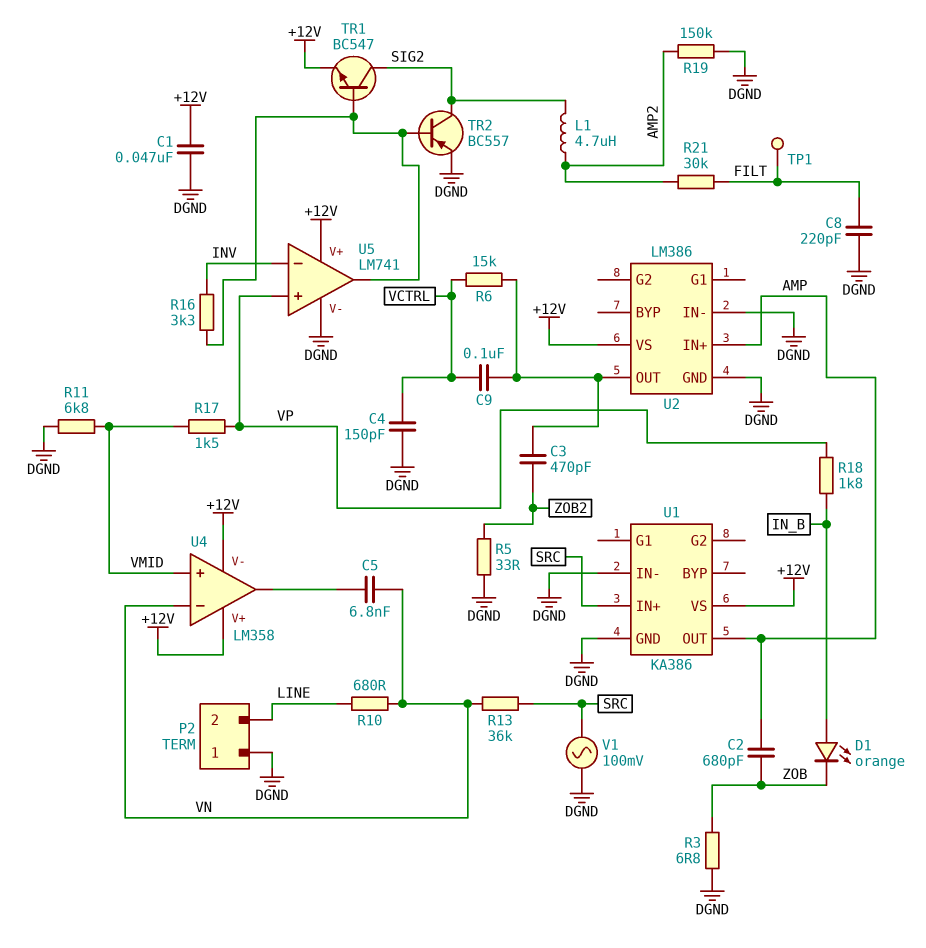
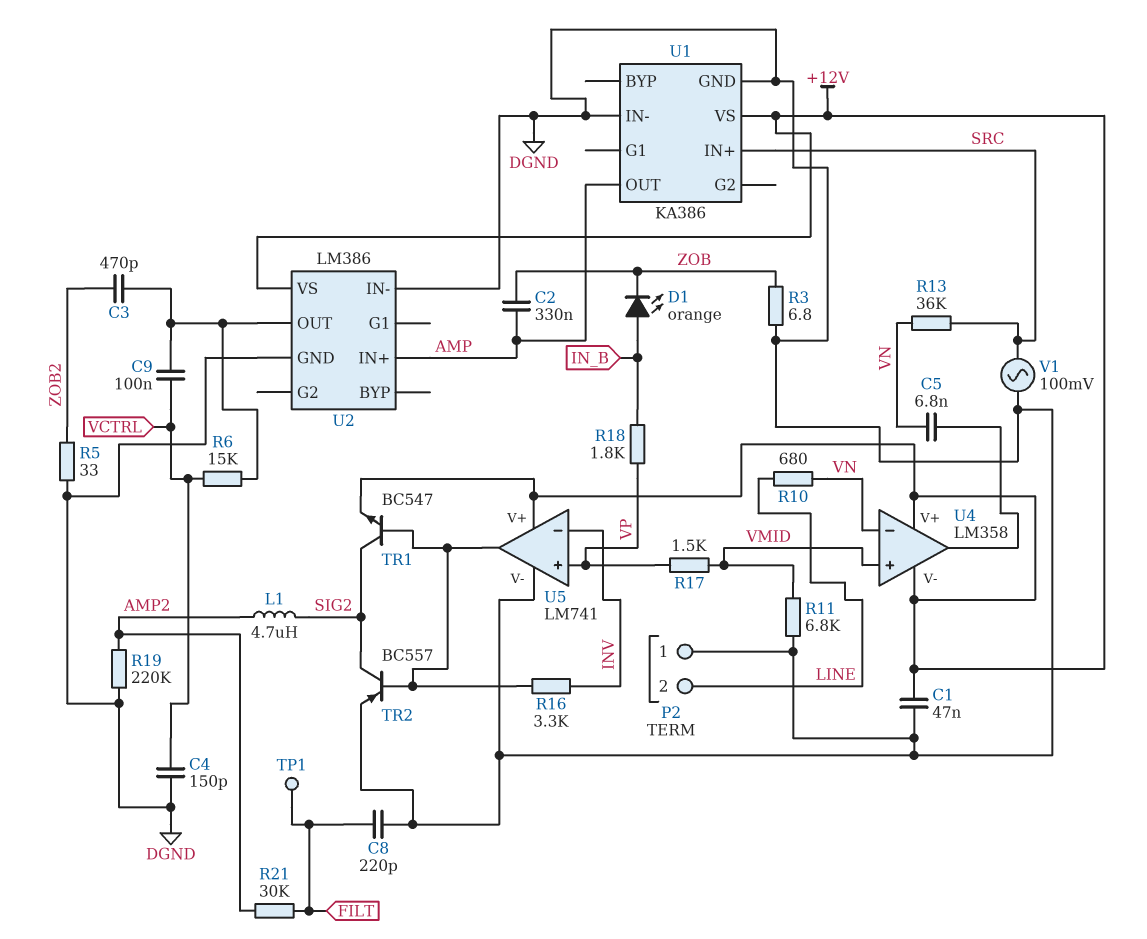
C2: 680pF (AMP, ZOB) -> 330nF (AMP, ZOB)
R19: 150k (AMP2, DGND) -> 220k (AMP2, DGND)

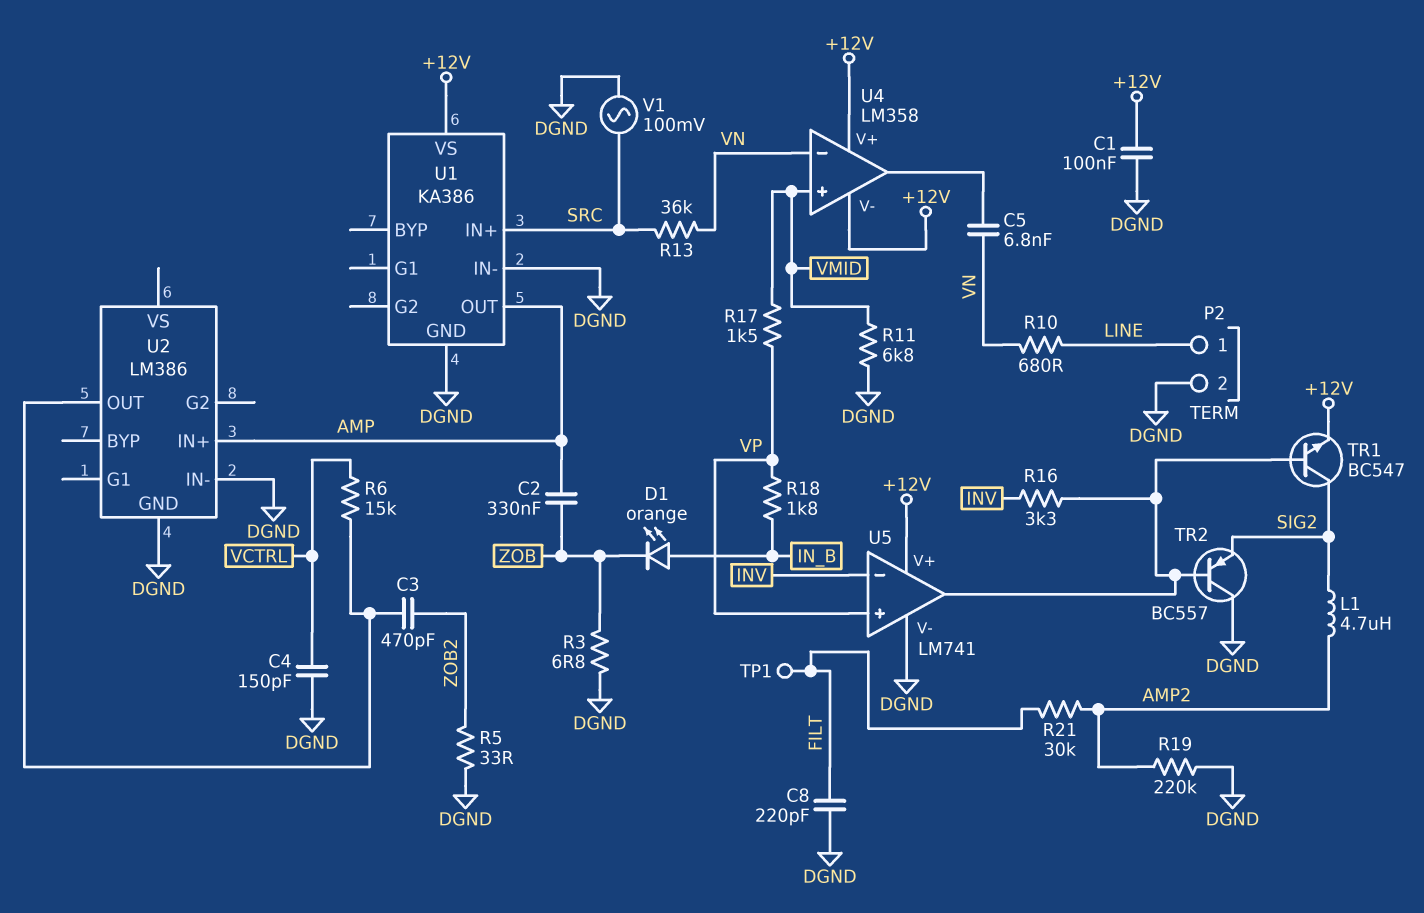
C1: 47nF (+12V, DGND) -> 100nF (+12V, DGND)
C9: 100nF (U2/OUT, VCTRL) -> none
P2 pin 1: DGND -> LINE
P2 pin 2: LINE -> DGND
TR2: PNP BC557 (B U5/out, C SIG2, E DGND) -> PNP BC557 (B U5/out, C DGND, E SIG2)
U2 pin VS: +12V -> none

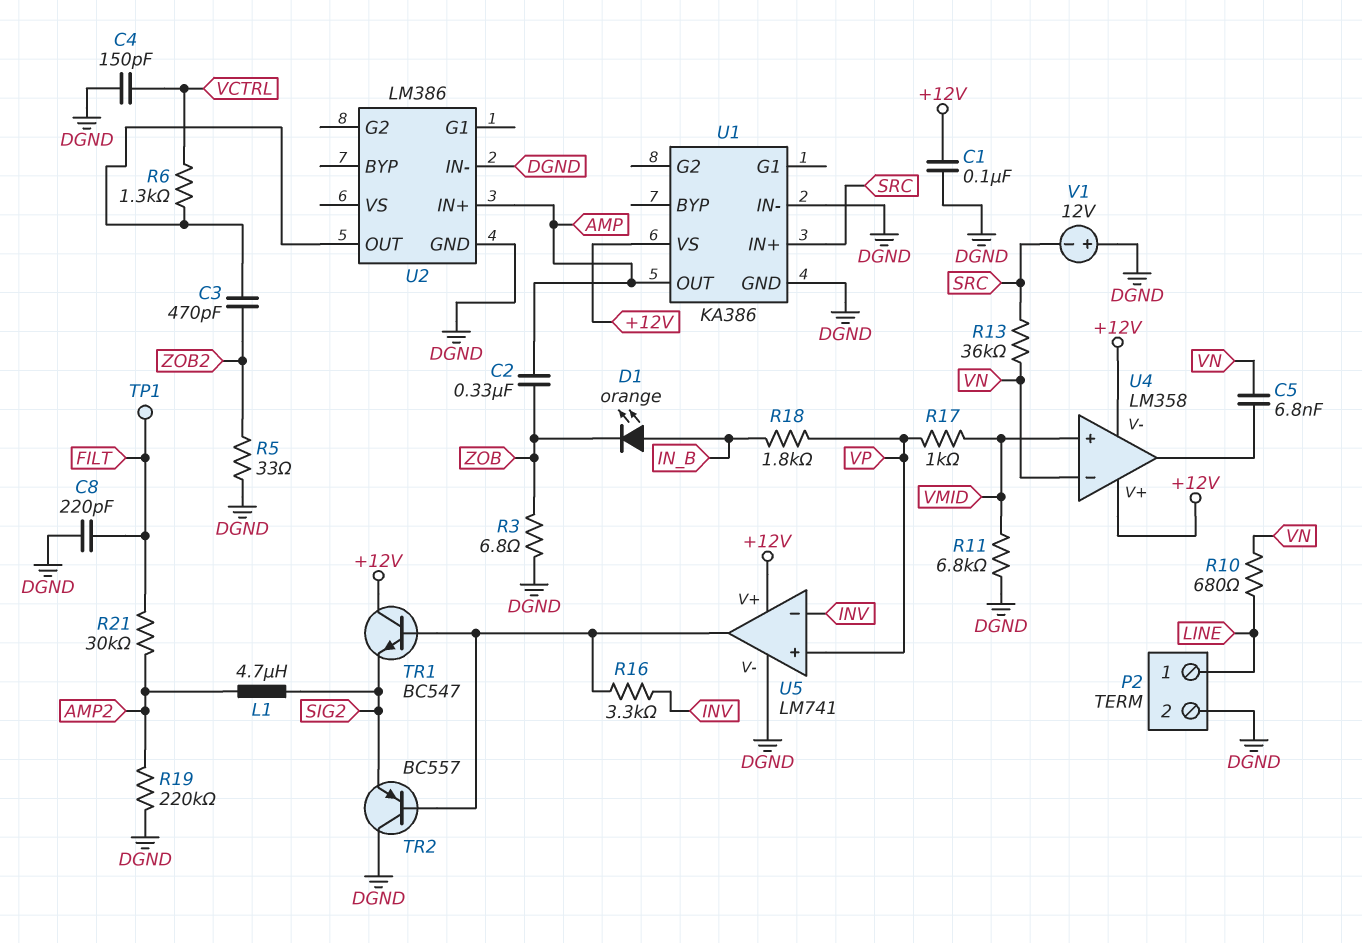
R6: 15k (U2/OUT, VCTRL) -> 1.3k (U2/OUT, VCTRL)
R17: 1.5k (VMID, VP) -> 1k (VMID, VP)
TR1: NPN BC547 (B U5/out, C SIG2, E +12V) -> NPN BC547 (B U5/out, C +12V, E SIG2)
V1: AC 100mV (DGND, SRC) -> 12V (plus DGND, minus SRC)

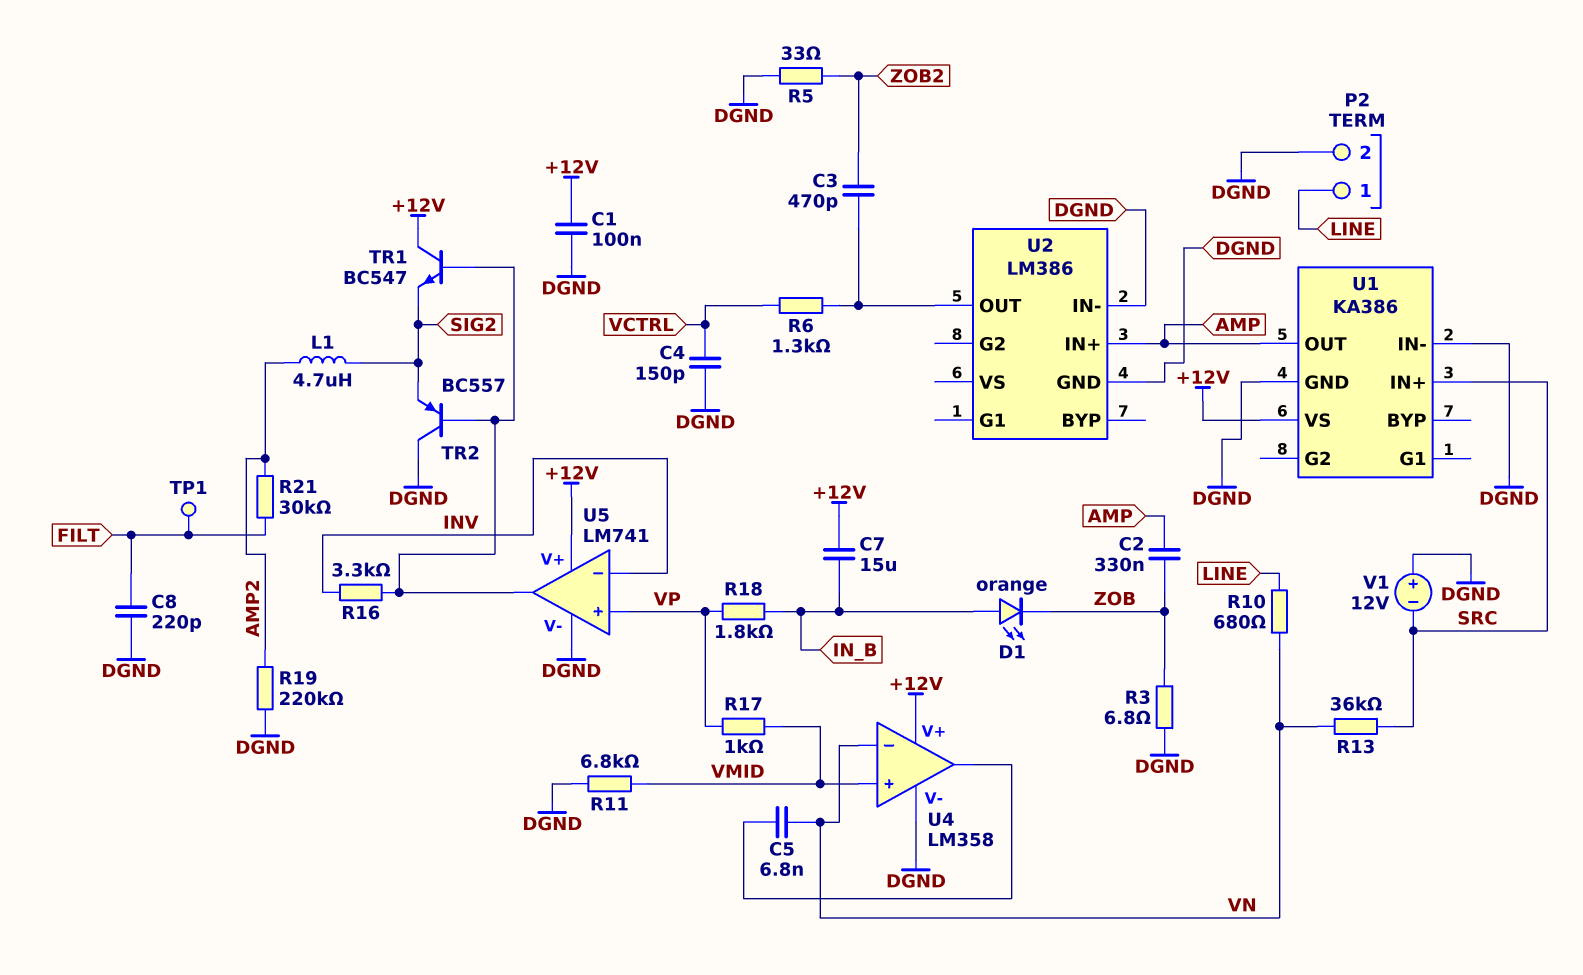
C7: none -> 15uF (+12V, IN_B)
U4 pin V-: +12V -> DGND

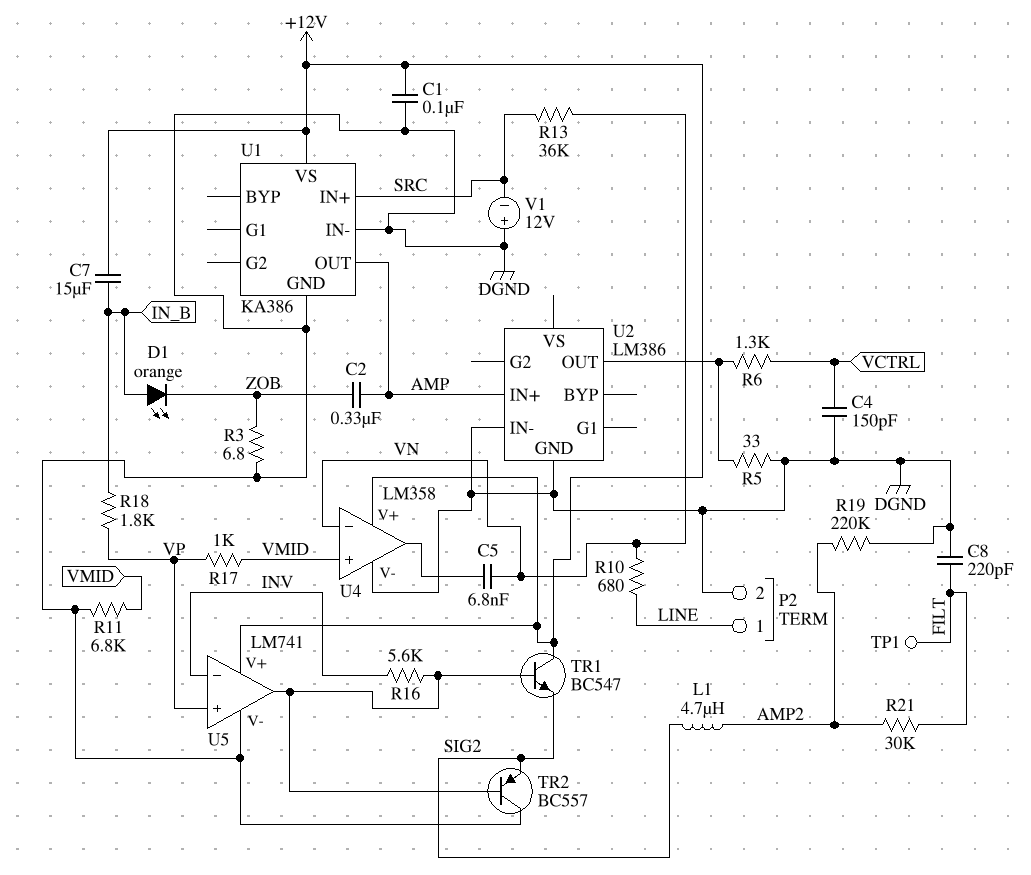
C3: 470pF (U2/OUT, ZOB2) -> none
R5: 33 (DGND, ZOB2) -> 33 (DGND, U2/OUT)
R16: 3.3k (INV, U5/out) -> 5.6k (INV, U5/out)

